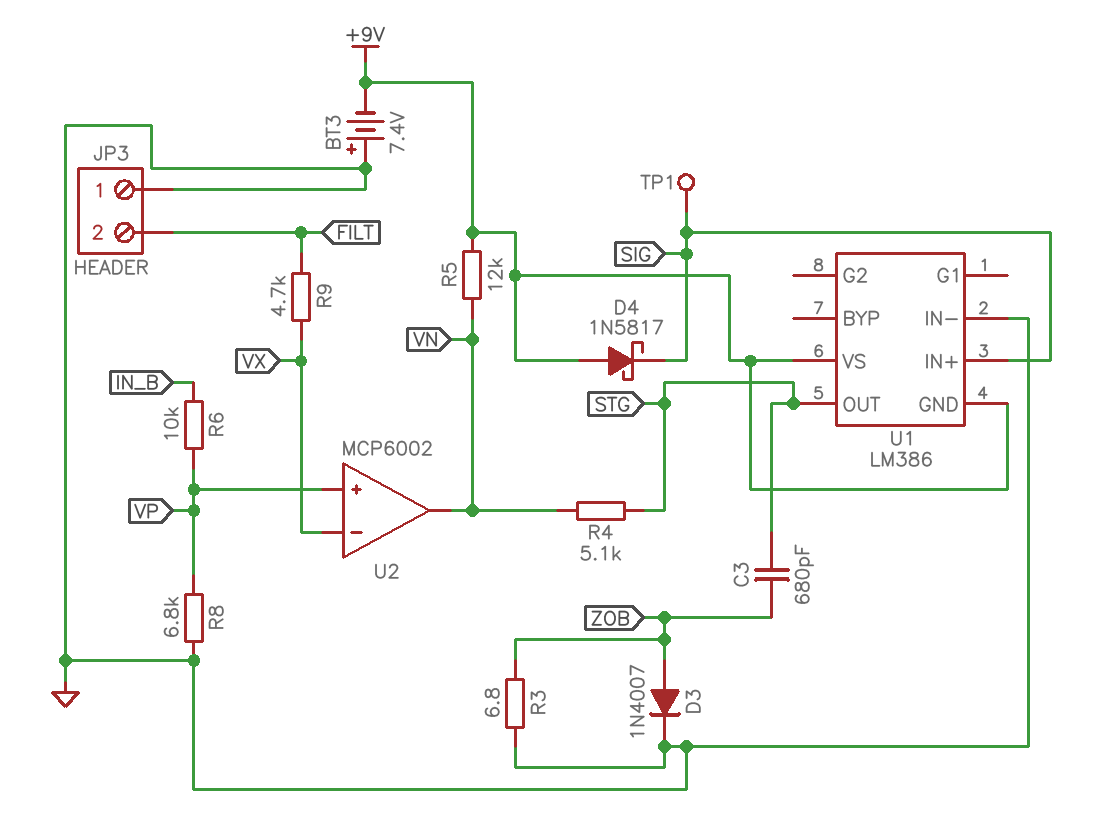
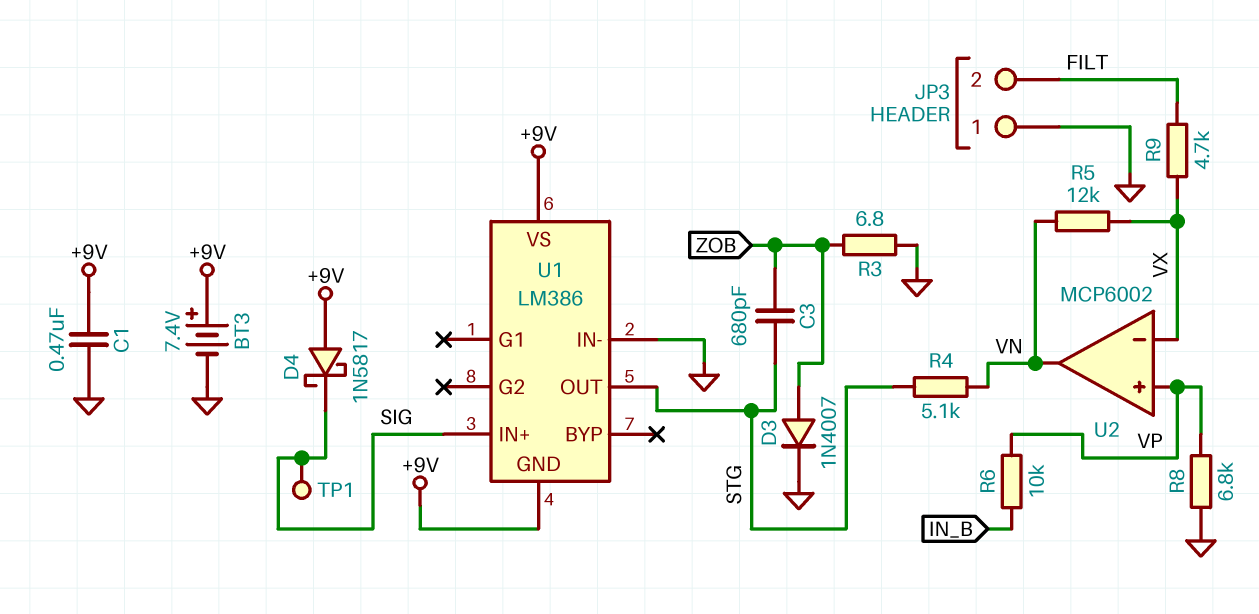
BT3: 7.4V (plus GND, minus +9V) -> 7.4V (plus +9V, minus GND)
C1: none -> 470nF (+9V, GND)
R5: 12k (+9V, VN) -> 12k (VN, VX)

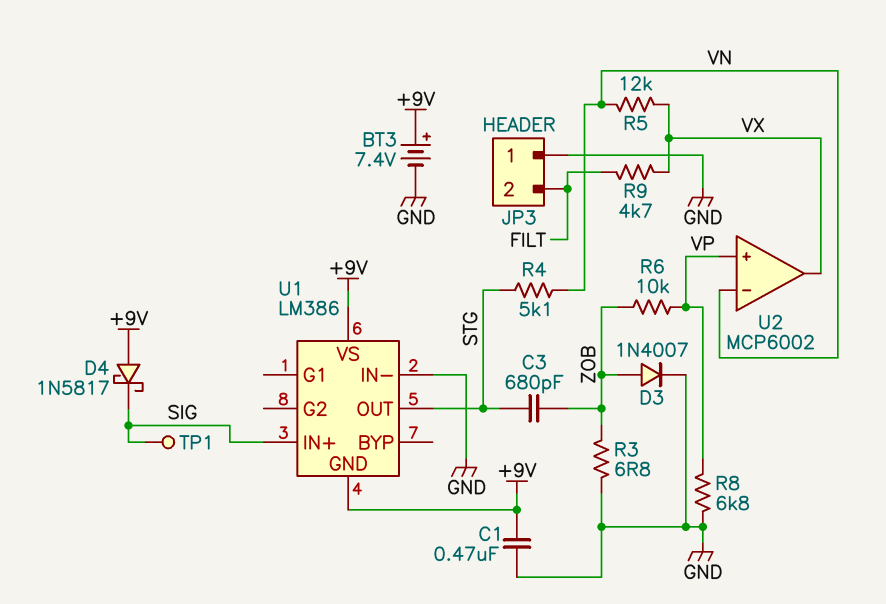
R6: 10k (IN_B, VP) -> 10k (VP, ZOB)
U2 pin in-: VX -> VN
U2 pin out: VN -> VX

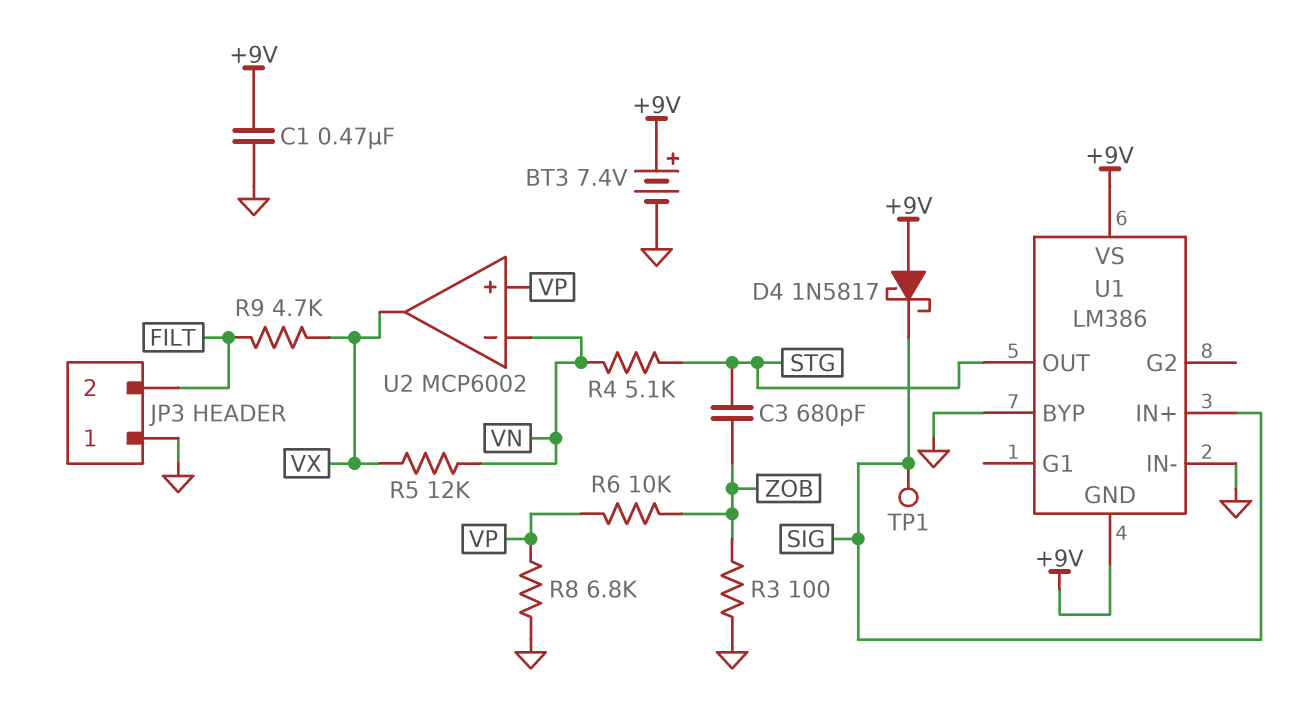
D3: diode 1N4007 (A ZOB, K GND) -> none
R3: 6.8 (GND, ZOB) -> 100 (GND, ZOB)
U1 pin BYP: none -> GND

